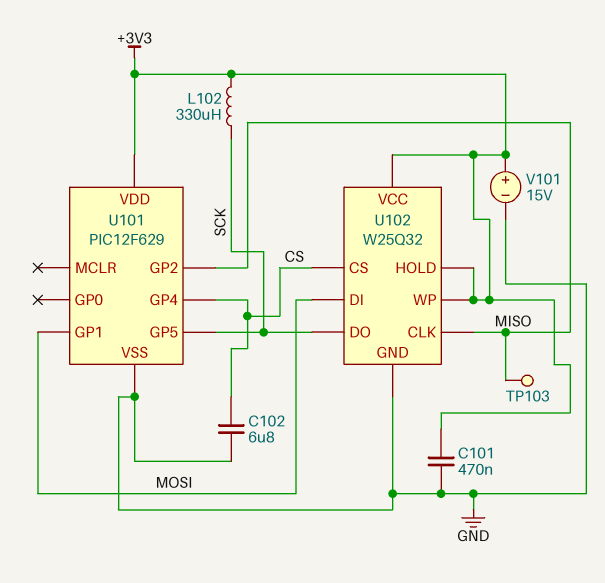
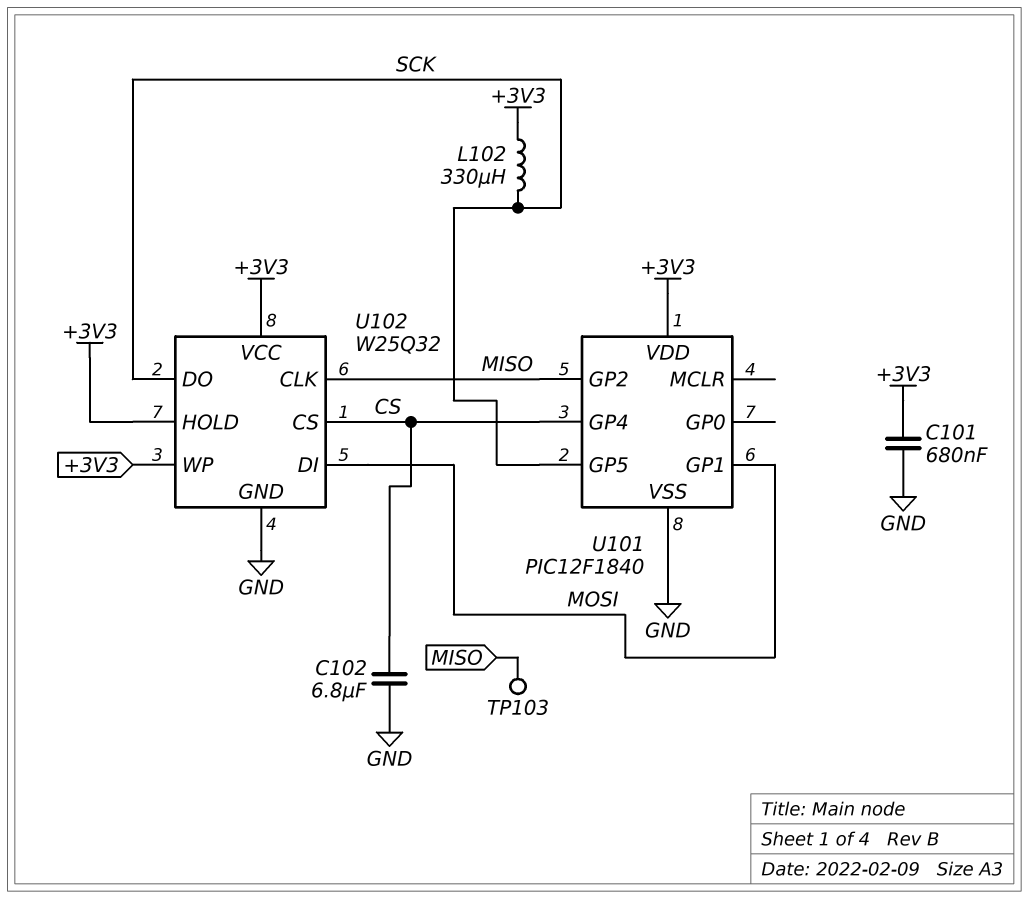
C101: 470nF (+3V3, GND) -> 680nF (+3V3, GND)
U101: PIC12F629 -> PIC12F1840
V101: 15V (plus +3V3, minus GND) -> none

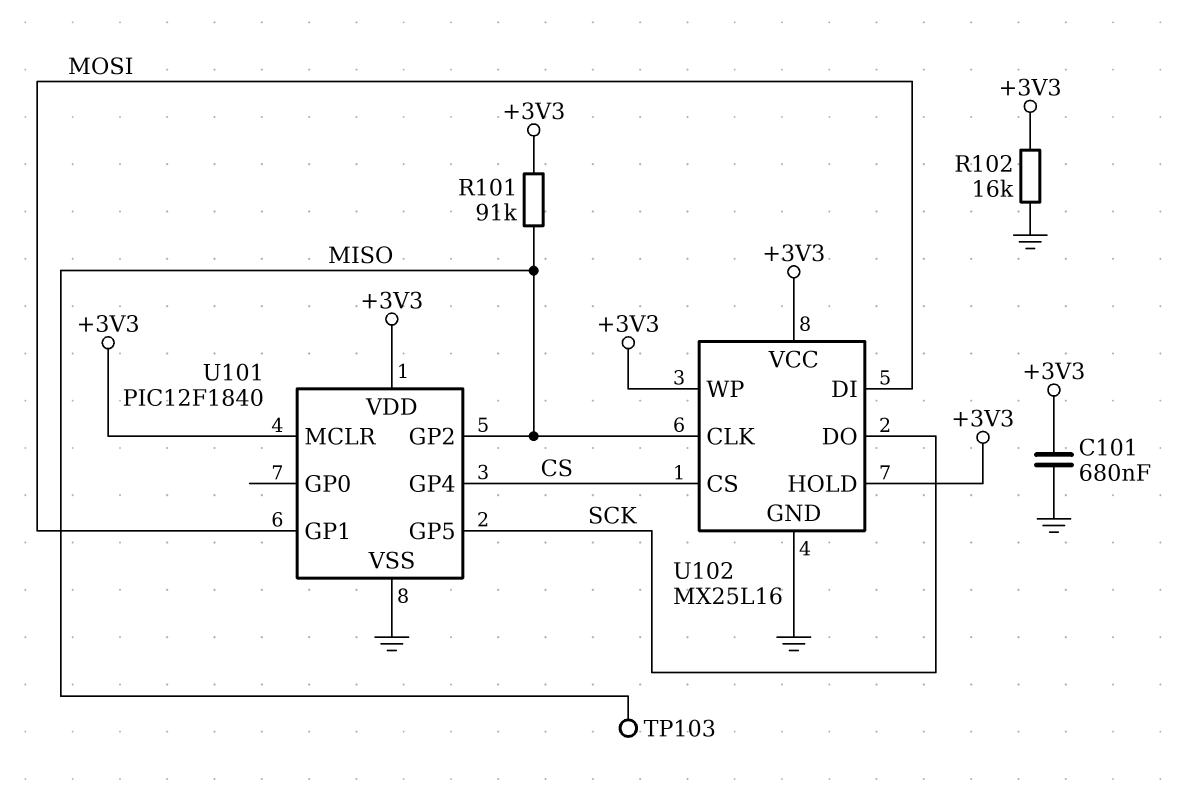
C102: 6.8uF (CS, GND) -> none
L102: 330uH (+3V3, SCK) -> none
R101: none -> 91k (+3V3, MISO)
R102: none -> 16k (+3V3, GND)
U101 pin MCLR: none -> +3V3
U102: W25Q32 -> MX25L16

